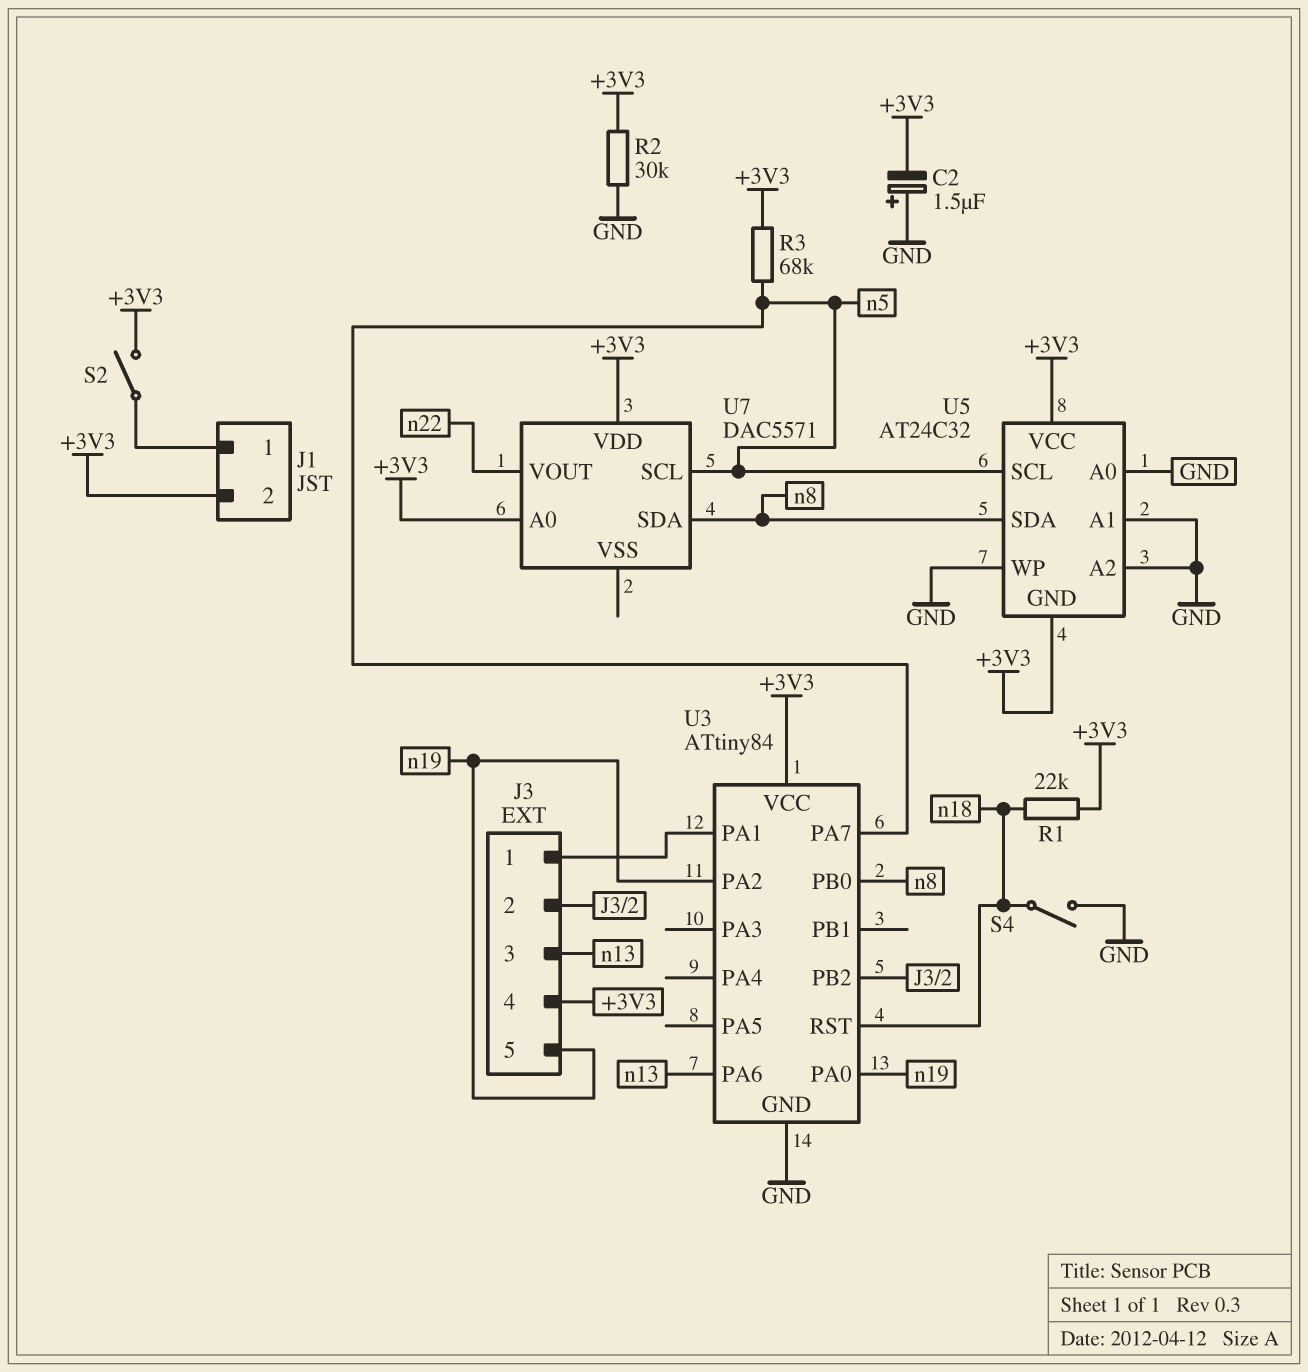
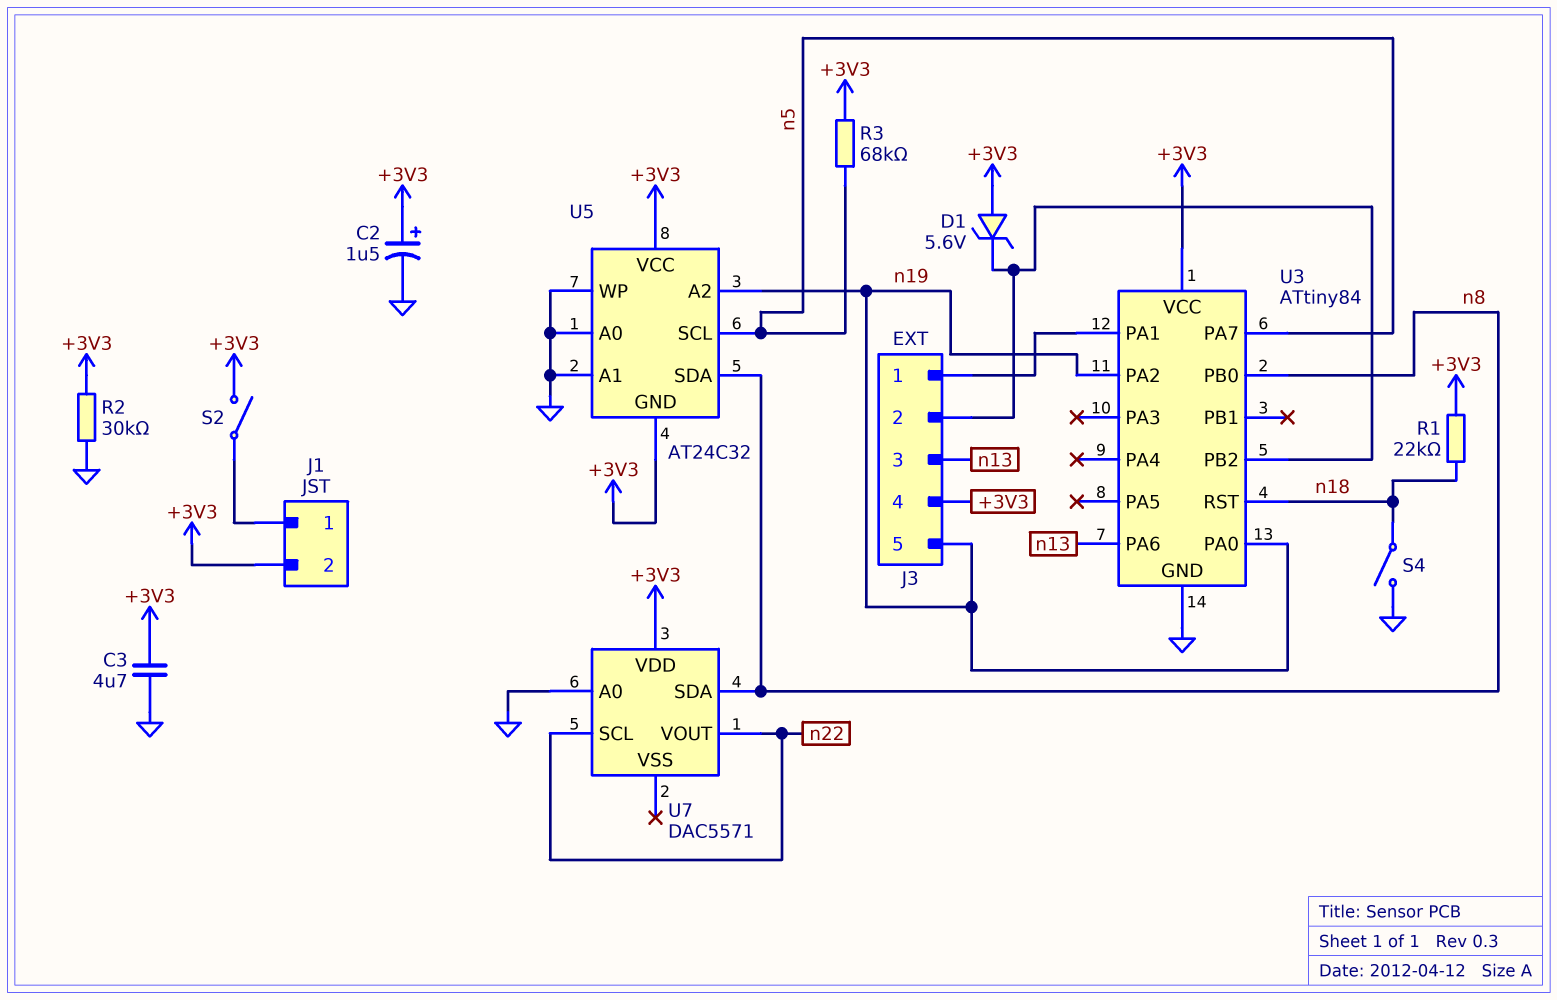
C2: 1.5uF (plus GND, minus +3V3) -> 1.5uF (plus +3V3, minus GND)
C3: none -> 4.7uF (+3V3, GND)
D1: none -> zener 5.6V (A +3V3, K J3/2)
U5 pin A2: GND -> n19
U7 pin A0: +3V3 -> GND
U7 pin SCL: n5 -> n22

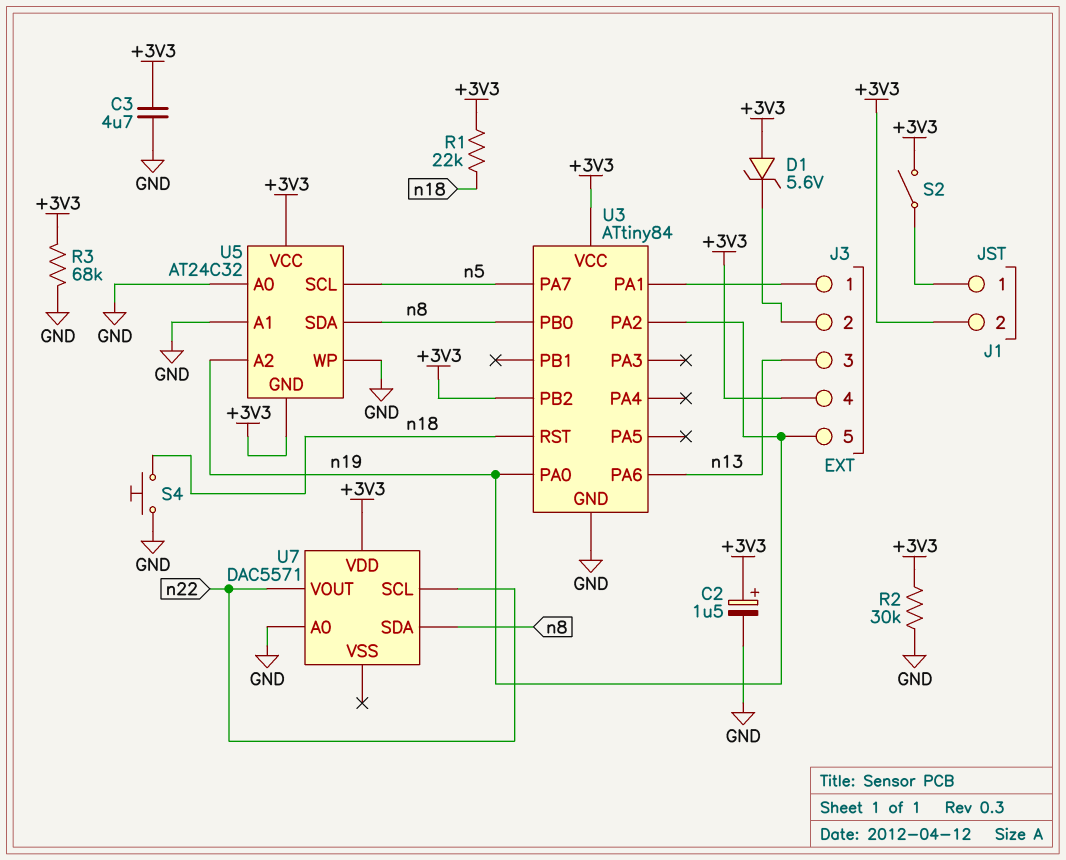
R3: 68k (+3V3, n5) -> 68k (+3V3, GND)
S4: switch (GND, n18) -> button (GND, n18)
U3 pin PB2: J3/2 -> +3V3

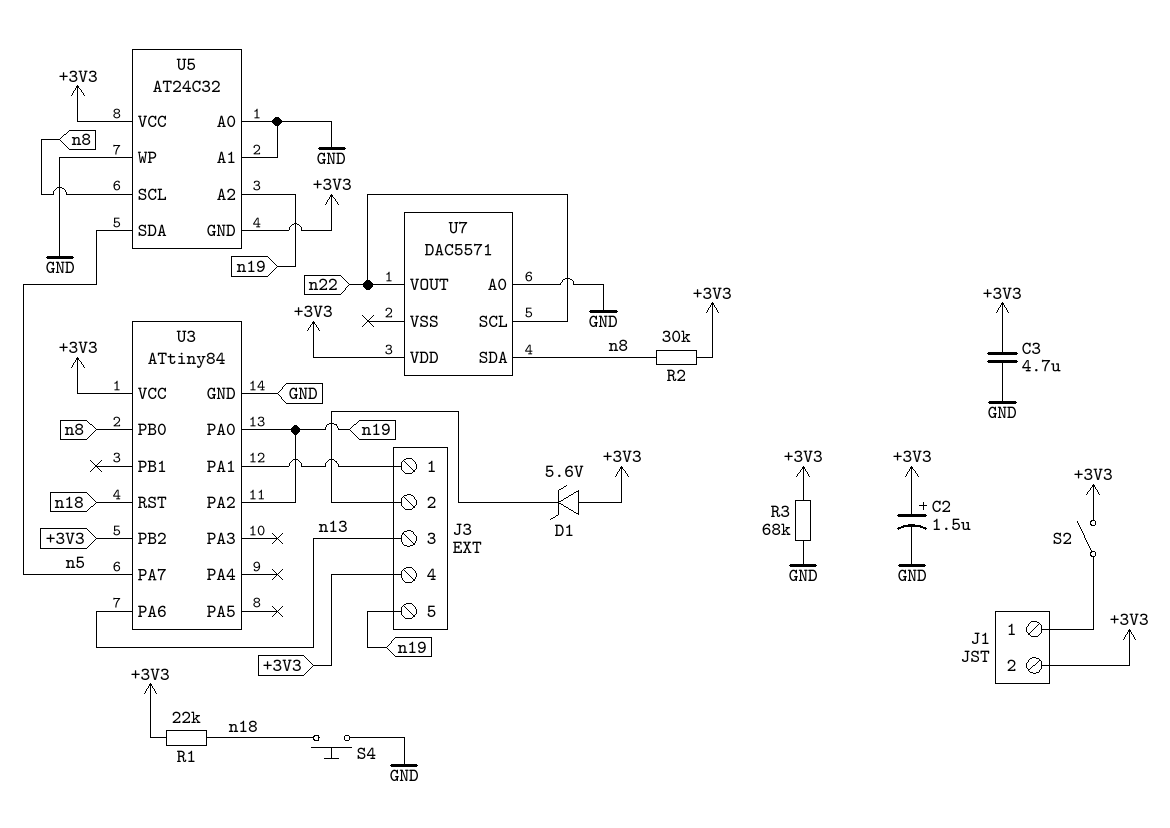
R2: 30k (+3V3, GND) -> 30k (+3V3, n8)
U5 pin SCL: n5 -> n8
U5 pin SDA: n8 -> n5

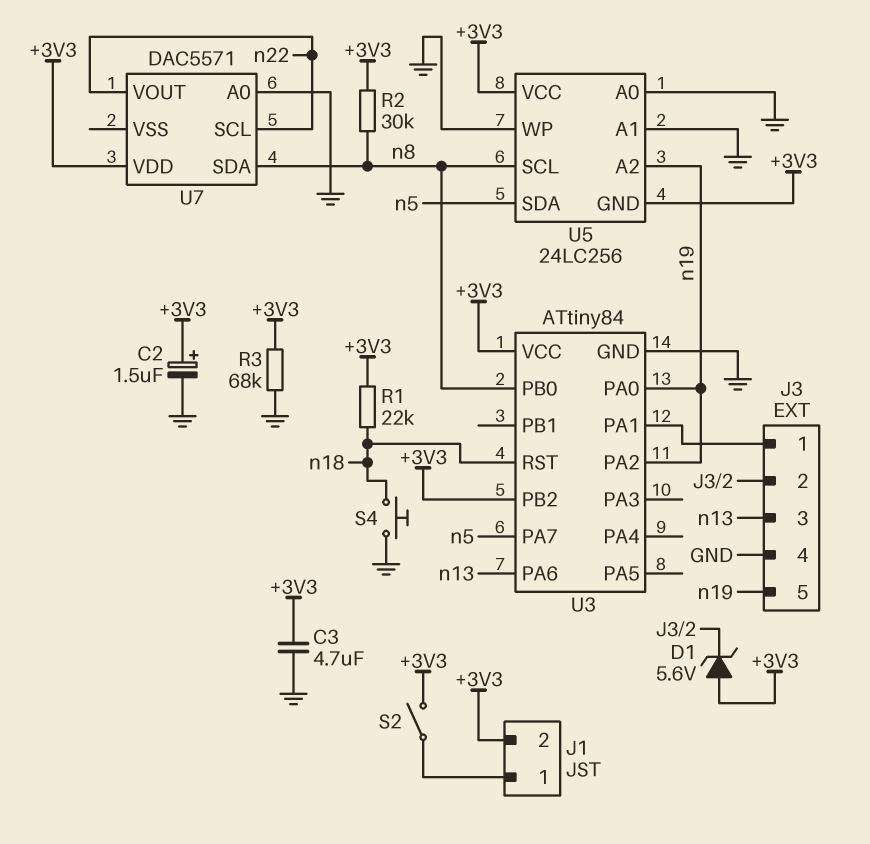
J3 pin 4: +3V3 -> GND
U5: AT24C32 -> 24LC256

